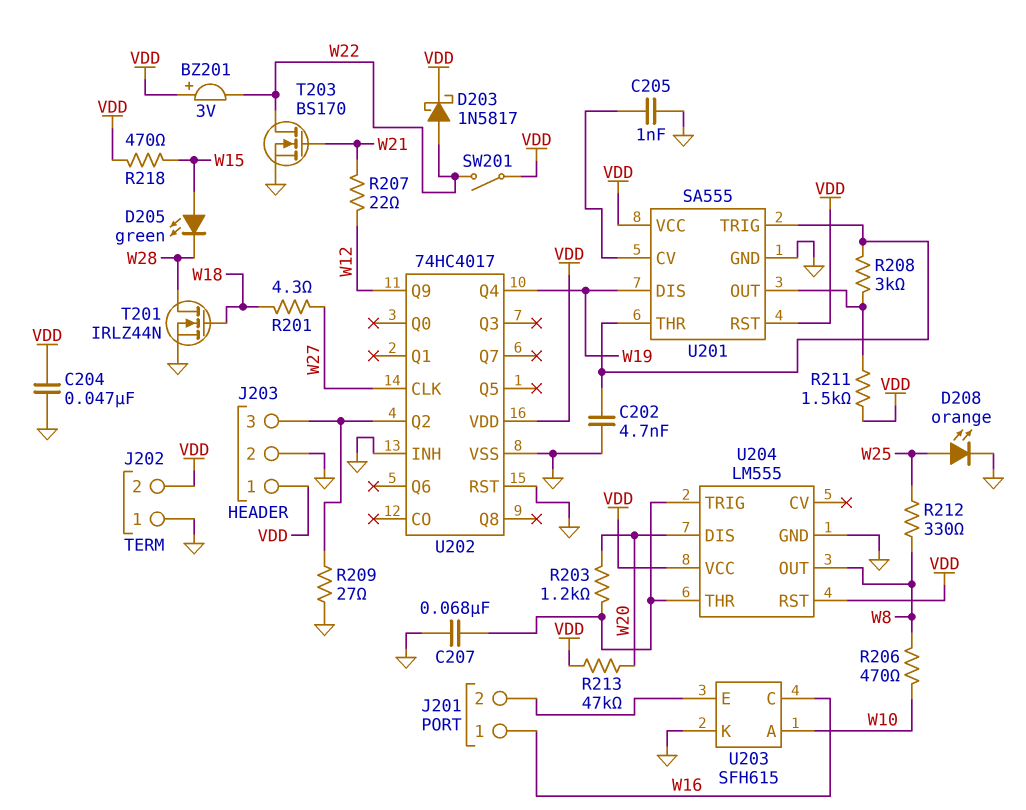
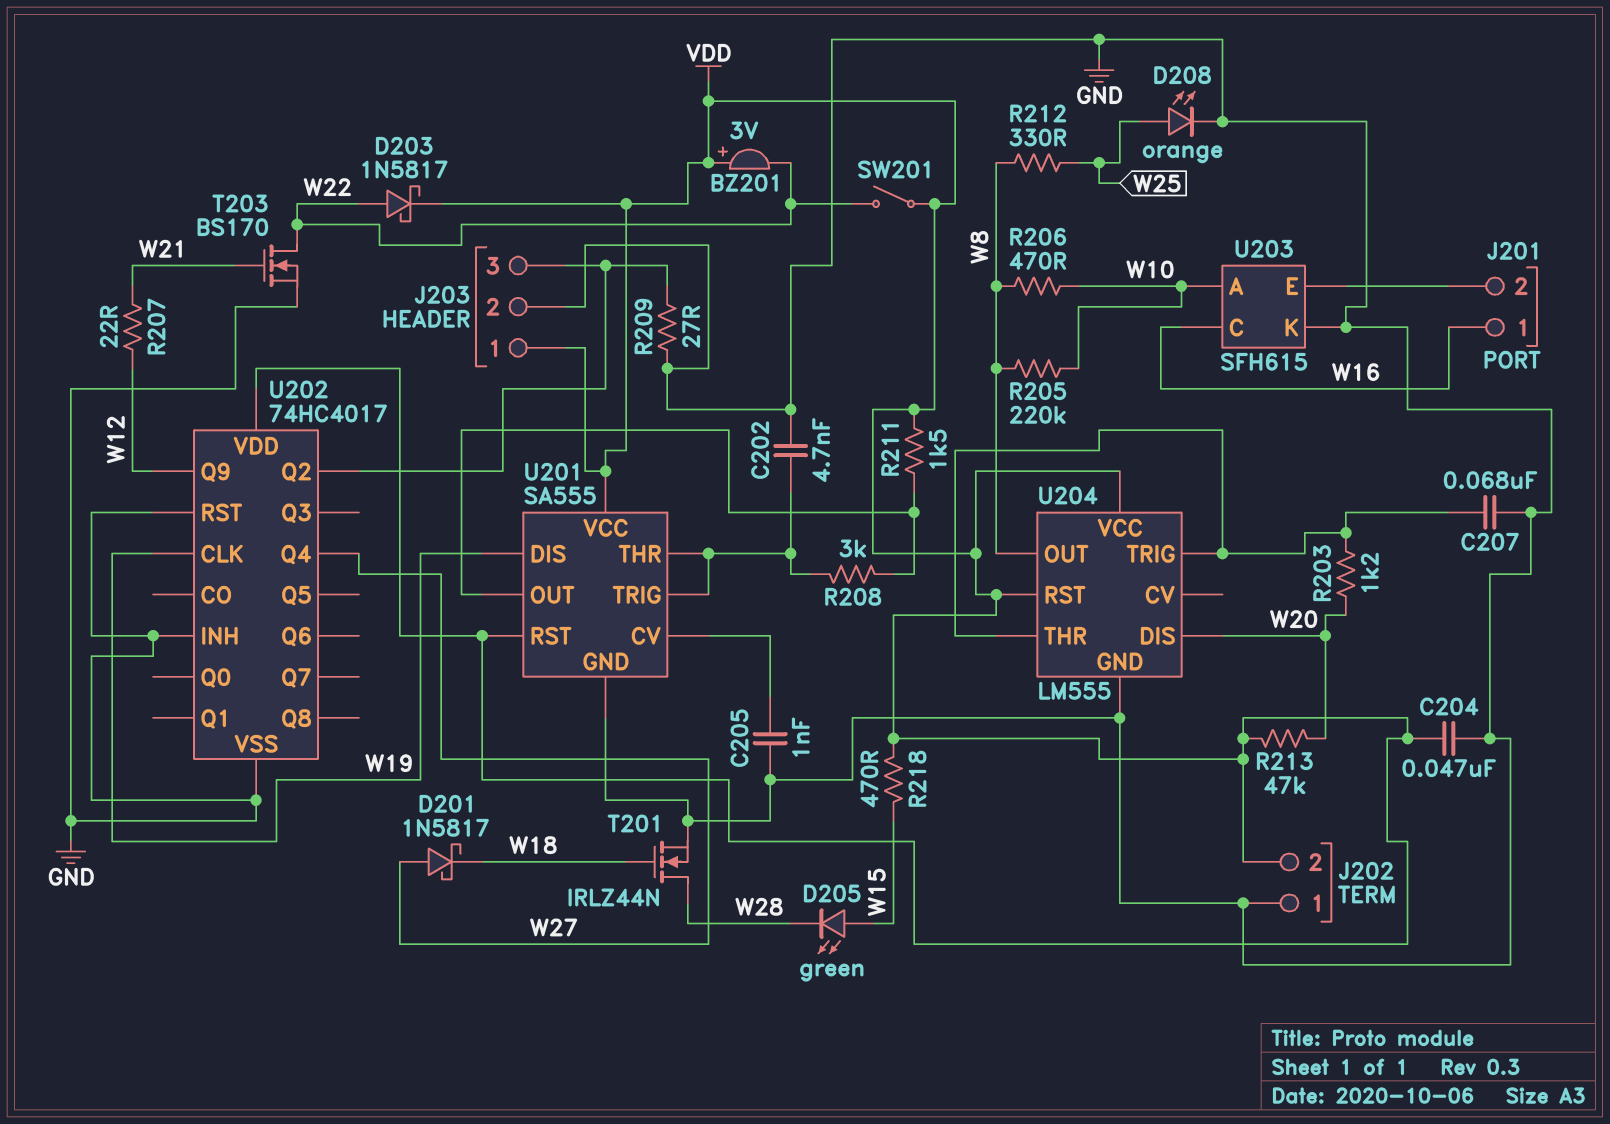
D201: none -> schottky 1N5817 (A W27, K W18)
R201: 4.3 (W18, W27) -> none
R205: none -> 220k (W8, W10)
U202 pin CLK: W27 -> W19
U202 pin Q4: W19 -> W27

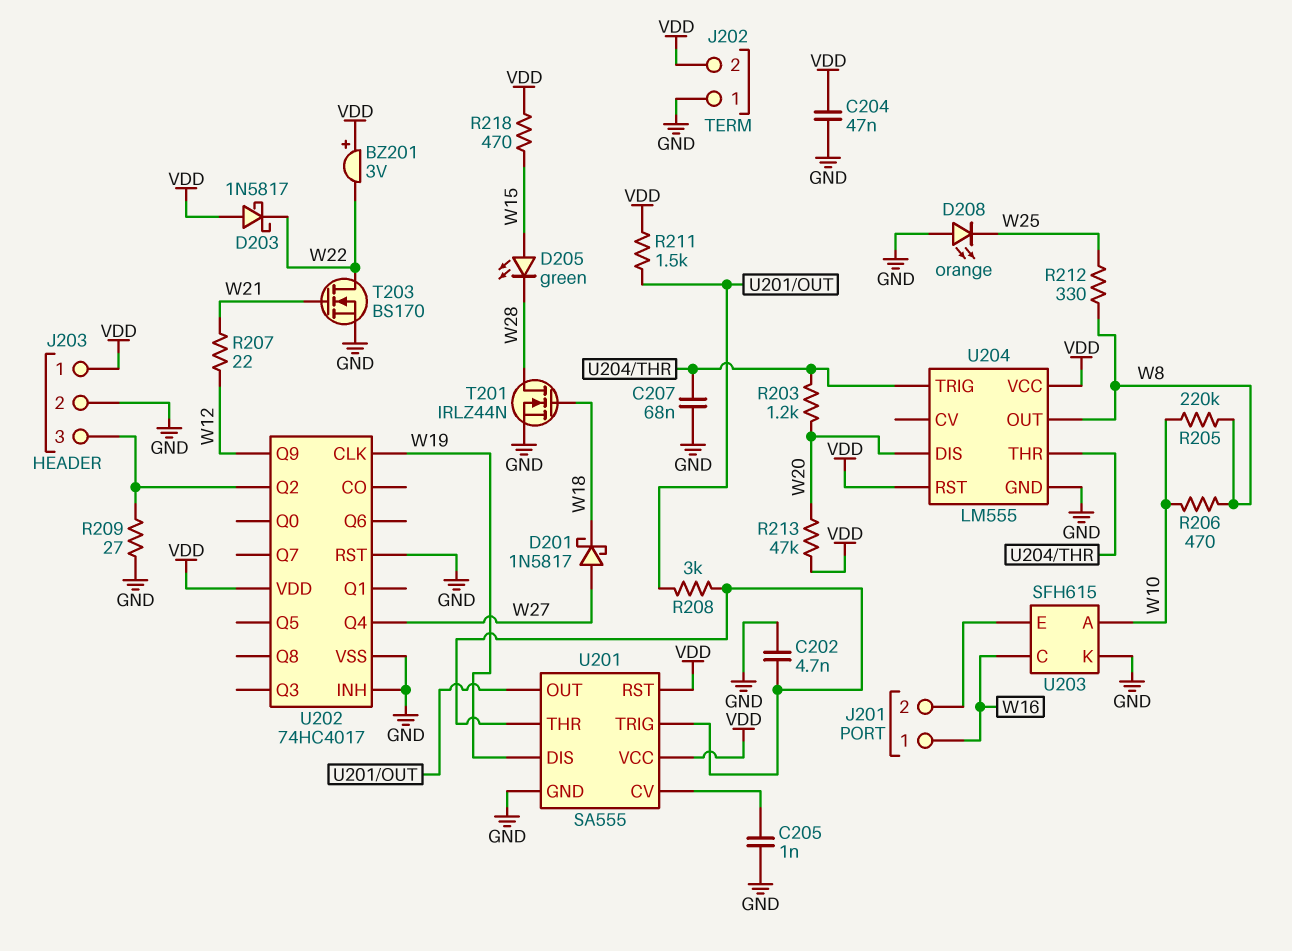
D203: schottky 1N5817 (A W22, K VDD) -> schottky 1N5817 (A VDD, K W22)
D208: LED orange (A W25, K GND) -> LED orange (A GND, K W25)
SW201: switch (VDD, W22) -> none

